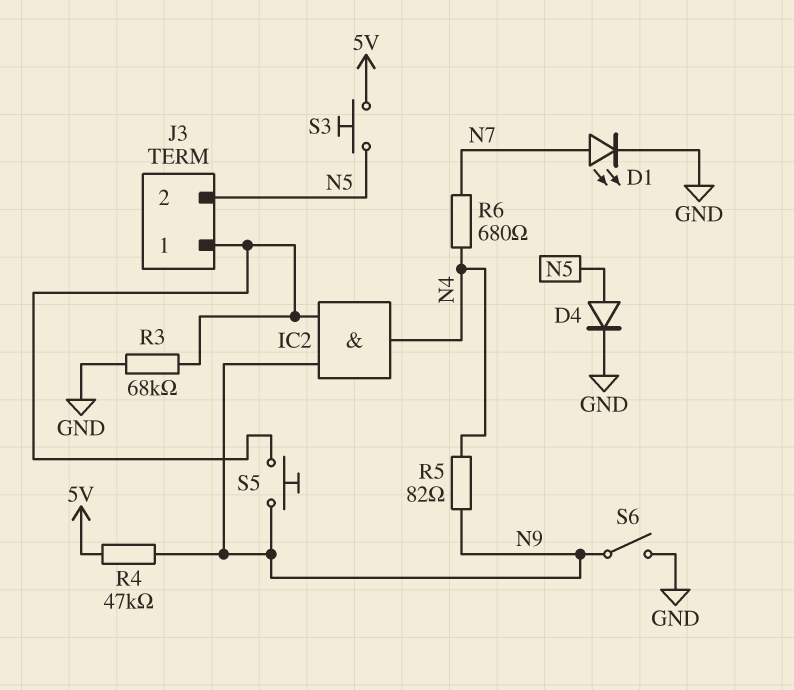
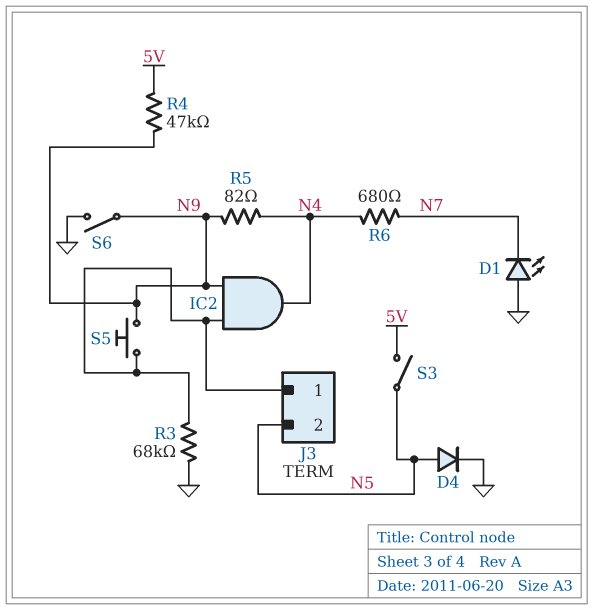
D1: LED (A N7, K GND) -> LED (A GND, K N7)
S3: button (5V, N5) -> switch (5V, N5)

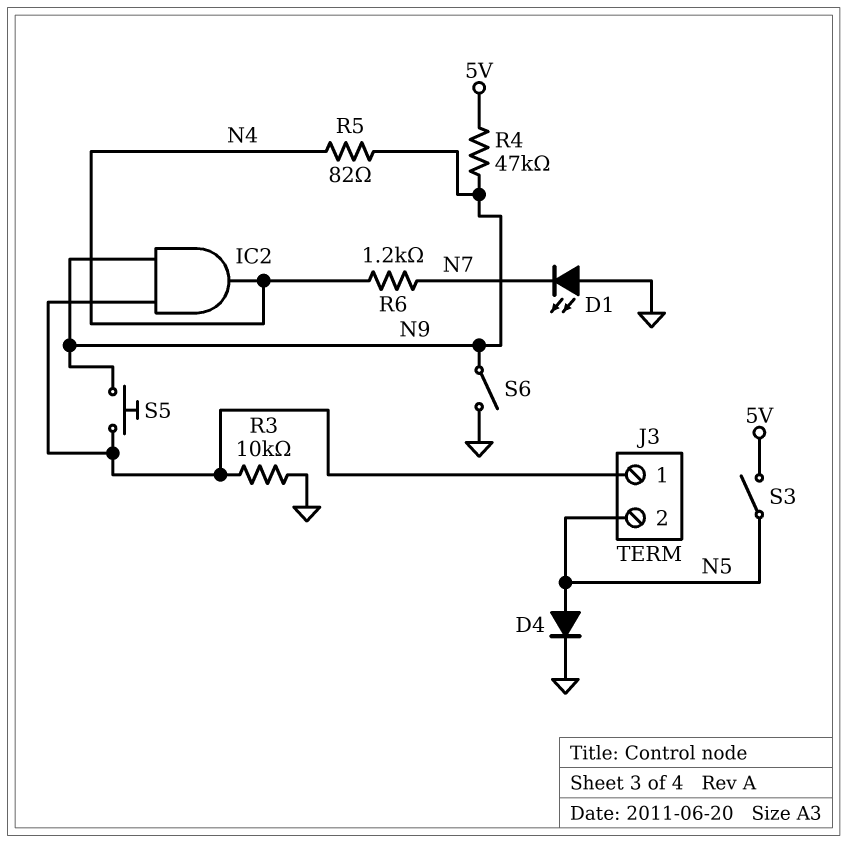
R3: 68k (GND, J3/1) -> 10k (GND, J3/1)
R6: 680 (N4, N7) -> 1.2k (N4, N7)

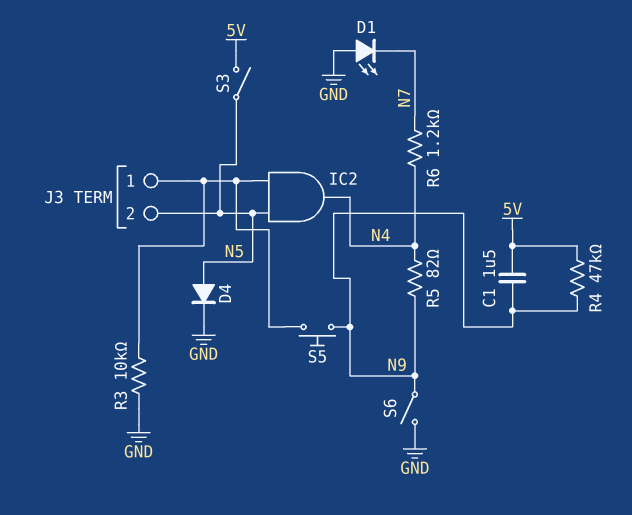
C1: none -> 1.5uF (5V, N9)
IC2: AND (in J3/1, in N9, out N4) -> AND (in J3/1, in N5, out N4)

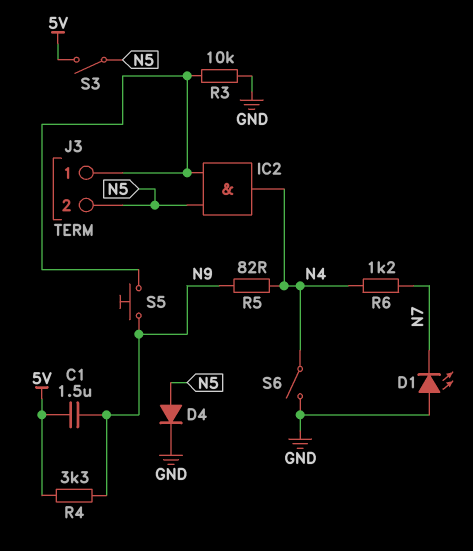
R4: 47k (5V, N9) -> 3.3k (5V, N9)
S6: switch (GND, N9) -> switch (GND, N4)

